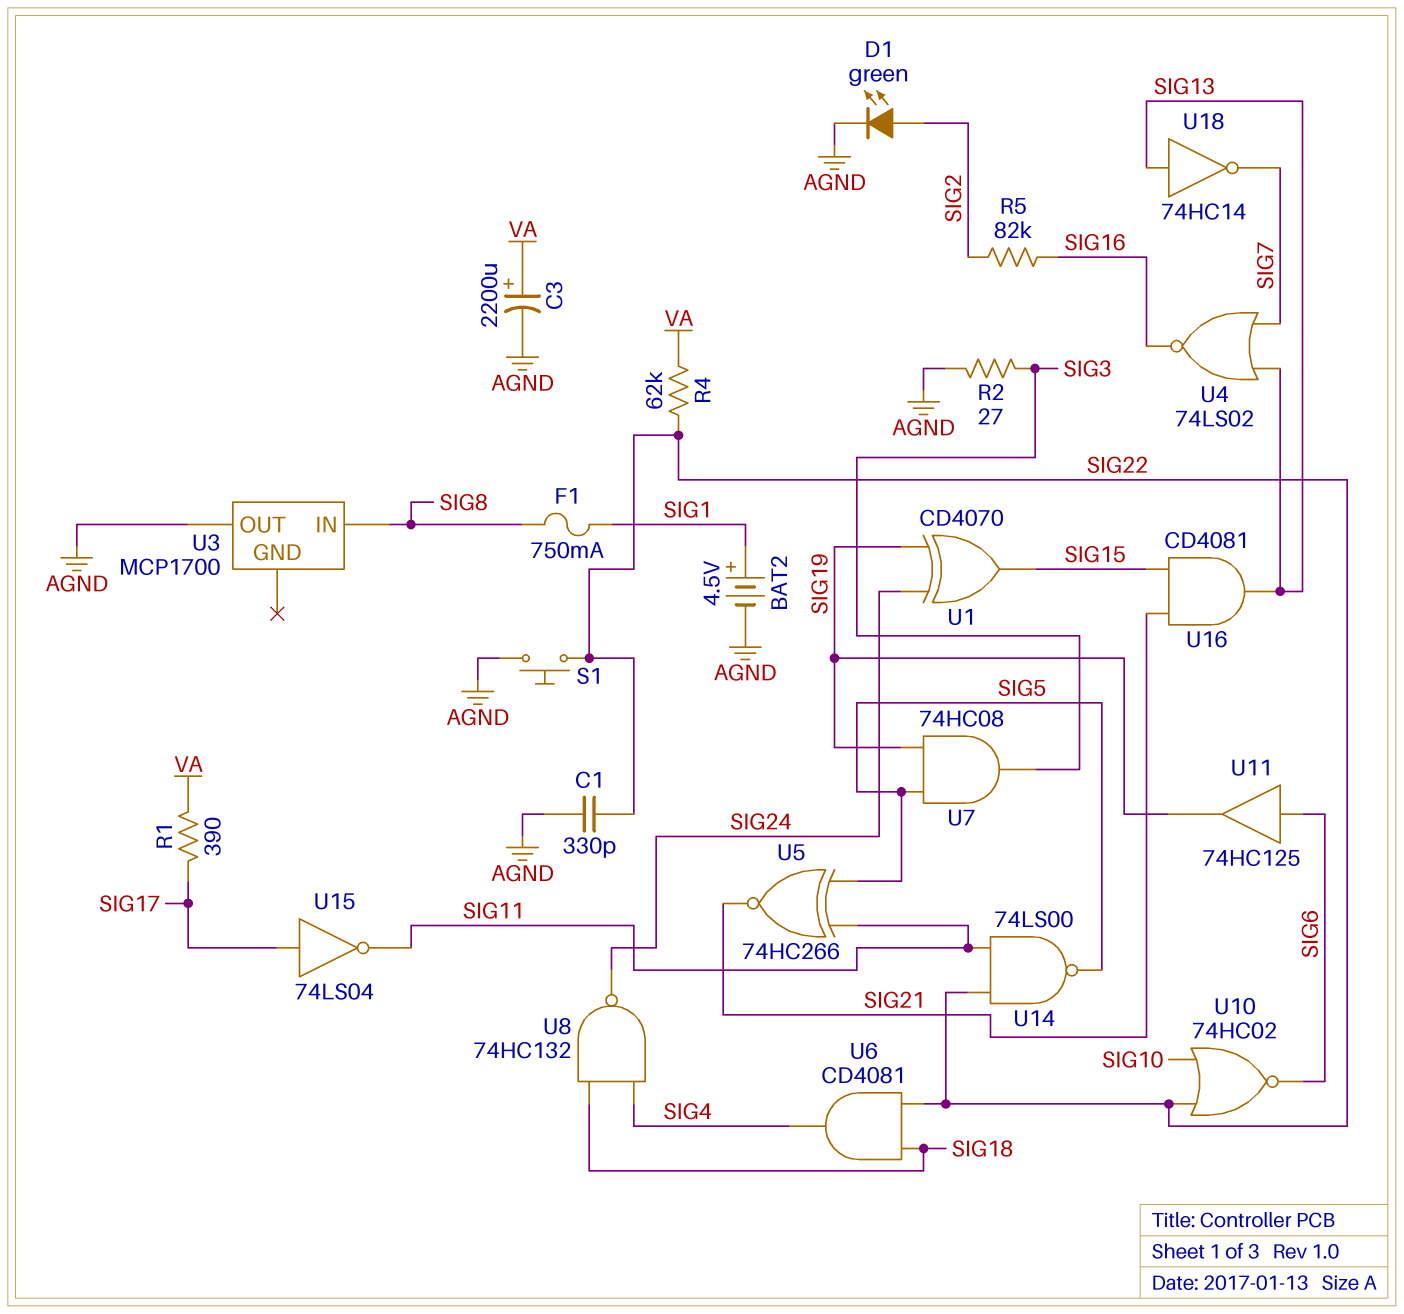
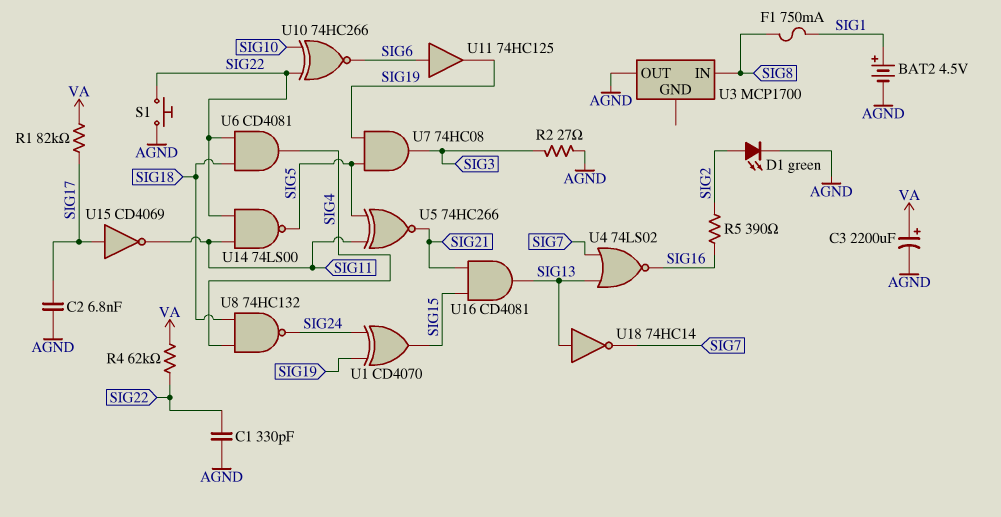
C2: none -> 6.8nF (AGND, SIG17)
R1: 390 (SIG17, VA) -> 82k (SIG17, VA)
R5: 82k (SIG2, SIG16) -> 390 (SIG2, SIG16)
U10: NOR 74HC02 (in SIG10, in SIG22, out SIG6) -> XNOR 74HC266 (in SIG10, in SIG22, out SIG6)
U15: NOT 74LS04 (in SIG17, out SIG11) -> NOT CD4069 (in SIG17, out SIG11)

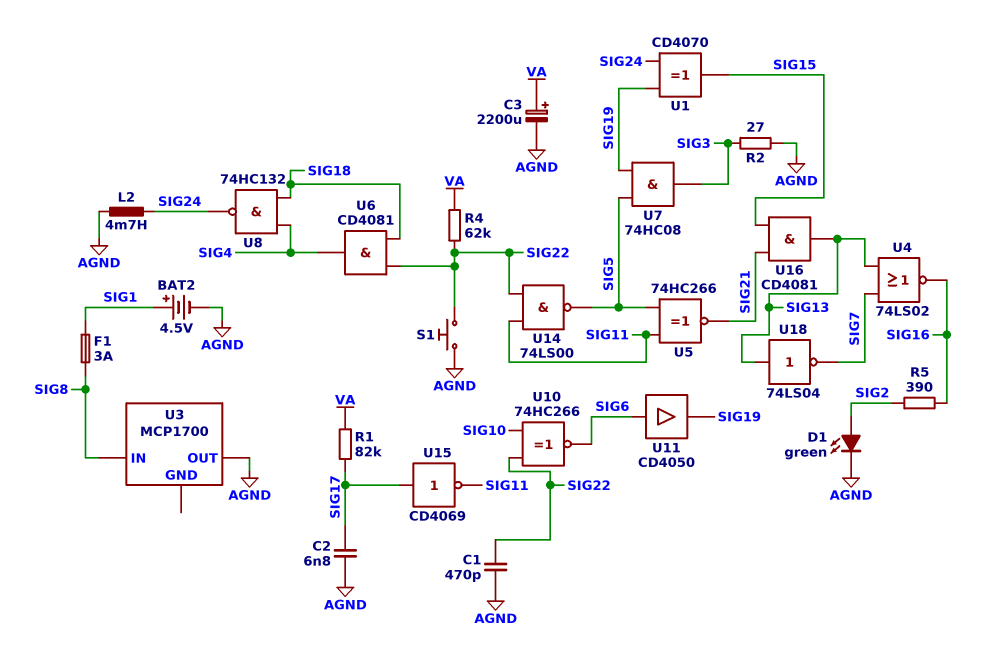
C1: 330pF (AGND, SIG22) -> 470pF (AGND, SIG22)
F1: 750mA (SIG1, SIG8) -> 3A (SIG1, SIG8)
L2: none -> 4.7mH (AGND, SIG24)
U11: buffer 74HC125 (in SIG6, out SIG19) -> buffer CD4050 (in SIG6, out SIG19)
U18: NOT 74HC14 (in SIG13, out SIG7) -> NOT 74LS04 (in SIG13, out SIG7)

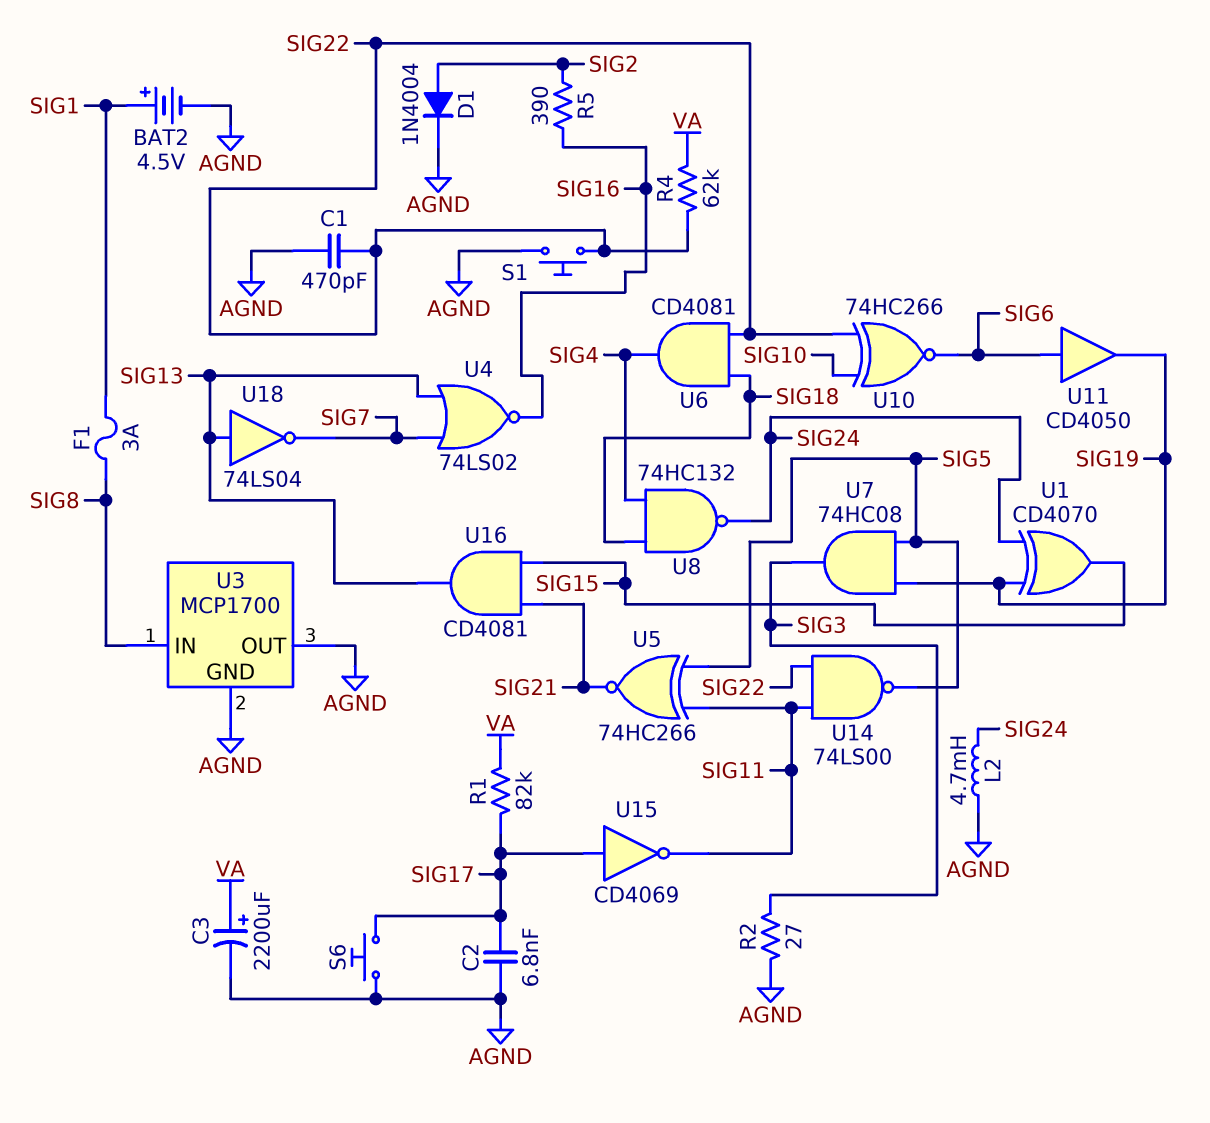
D1: LED green (A SIG2, K AGND) -> diode 1N4004 (A SIG2, K AGND)
S6: none -> button (AGND, SIG17)
U3 pin GND: none -> AGND

